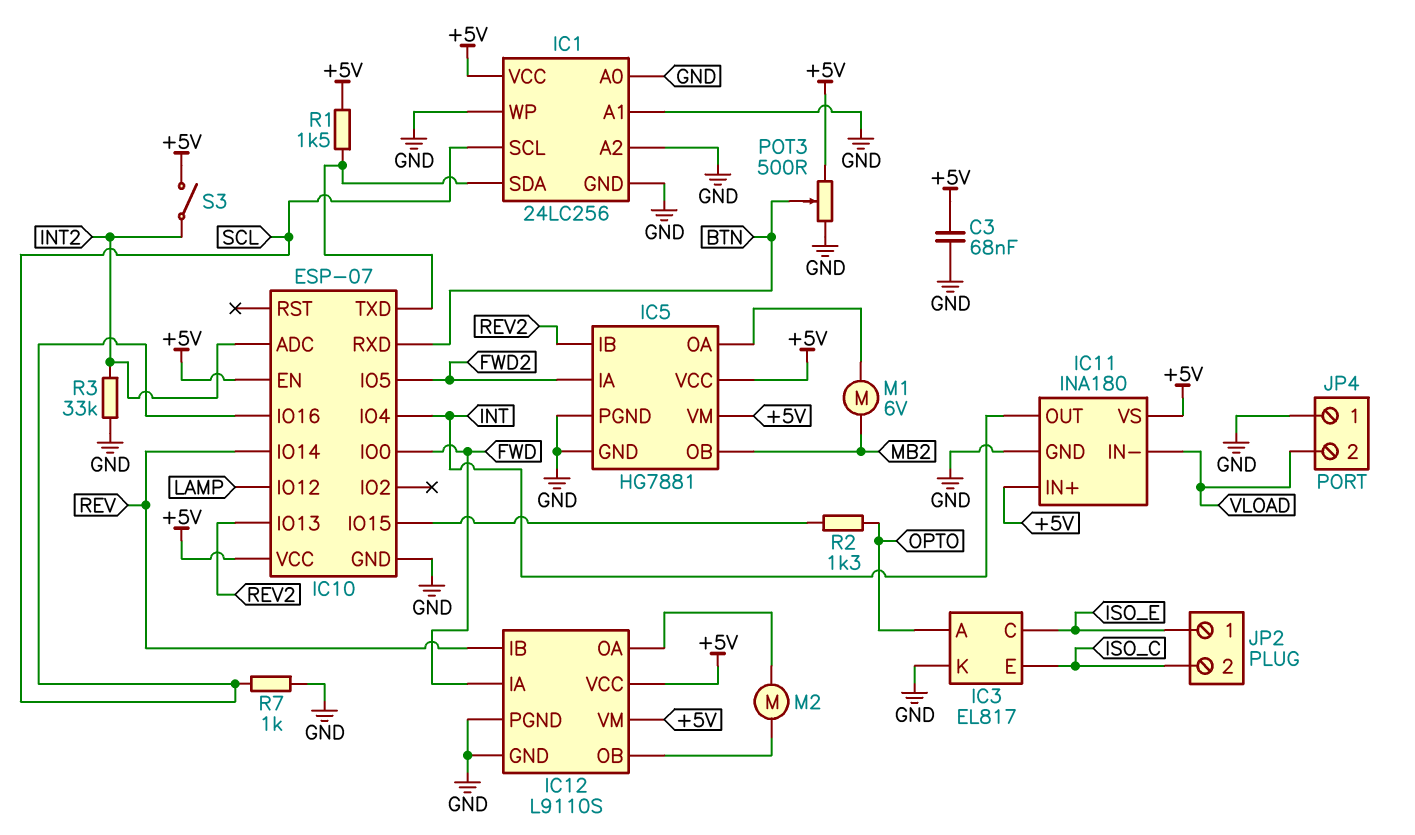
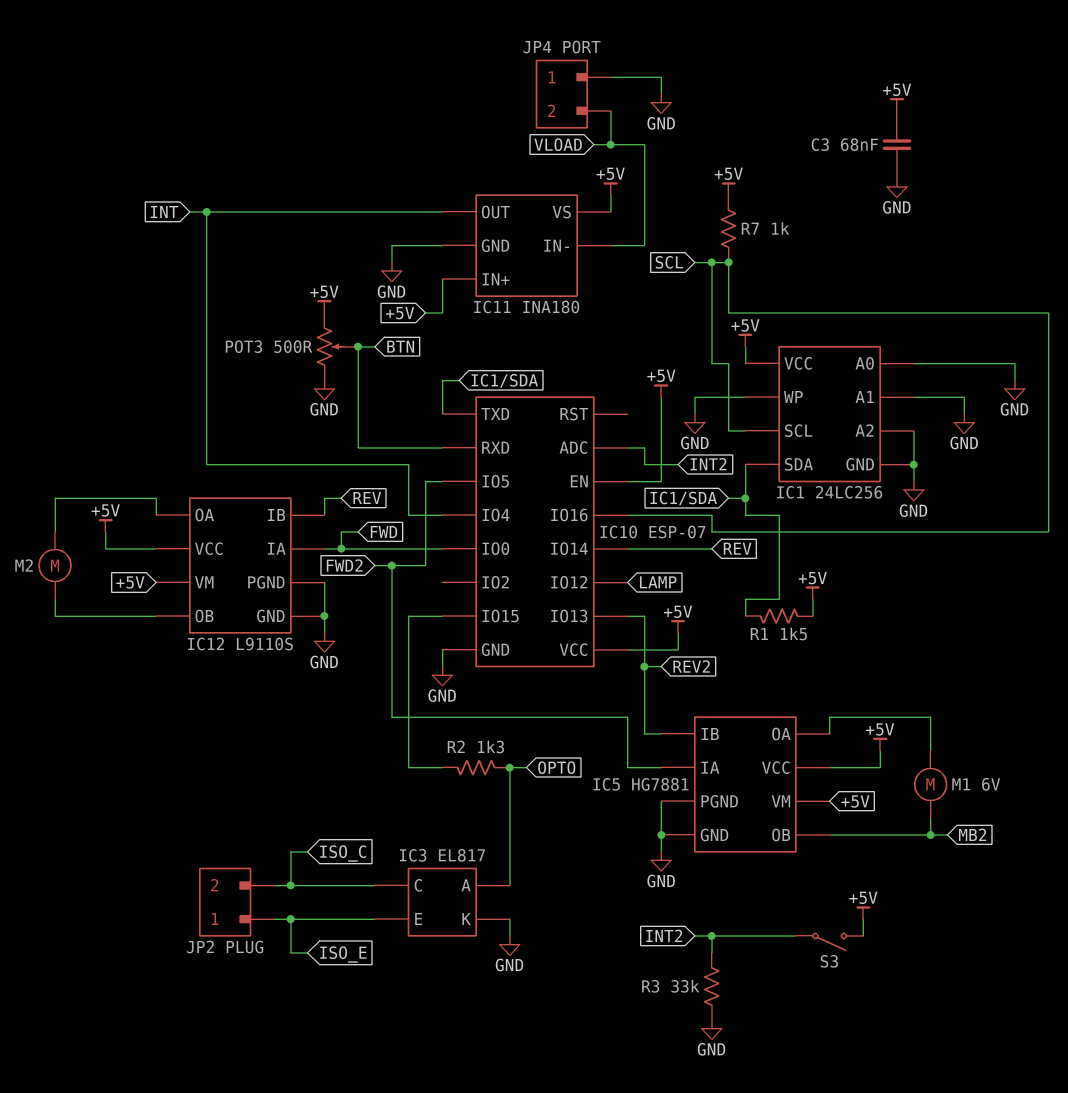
IC3 pin C: ISO_E -> ISO_C
IC3 pin E: ISO_C -> ISO_E
R7: 1k (GND, SCL) -> 1k (+5V, SCL)

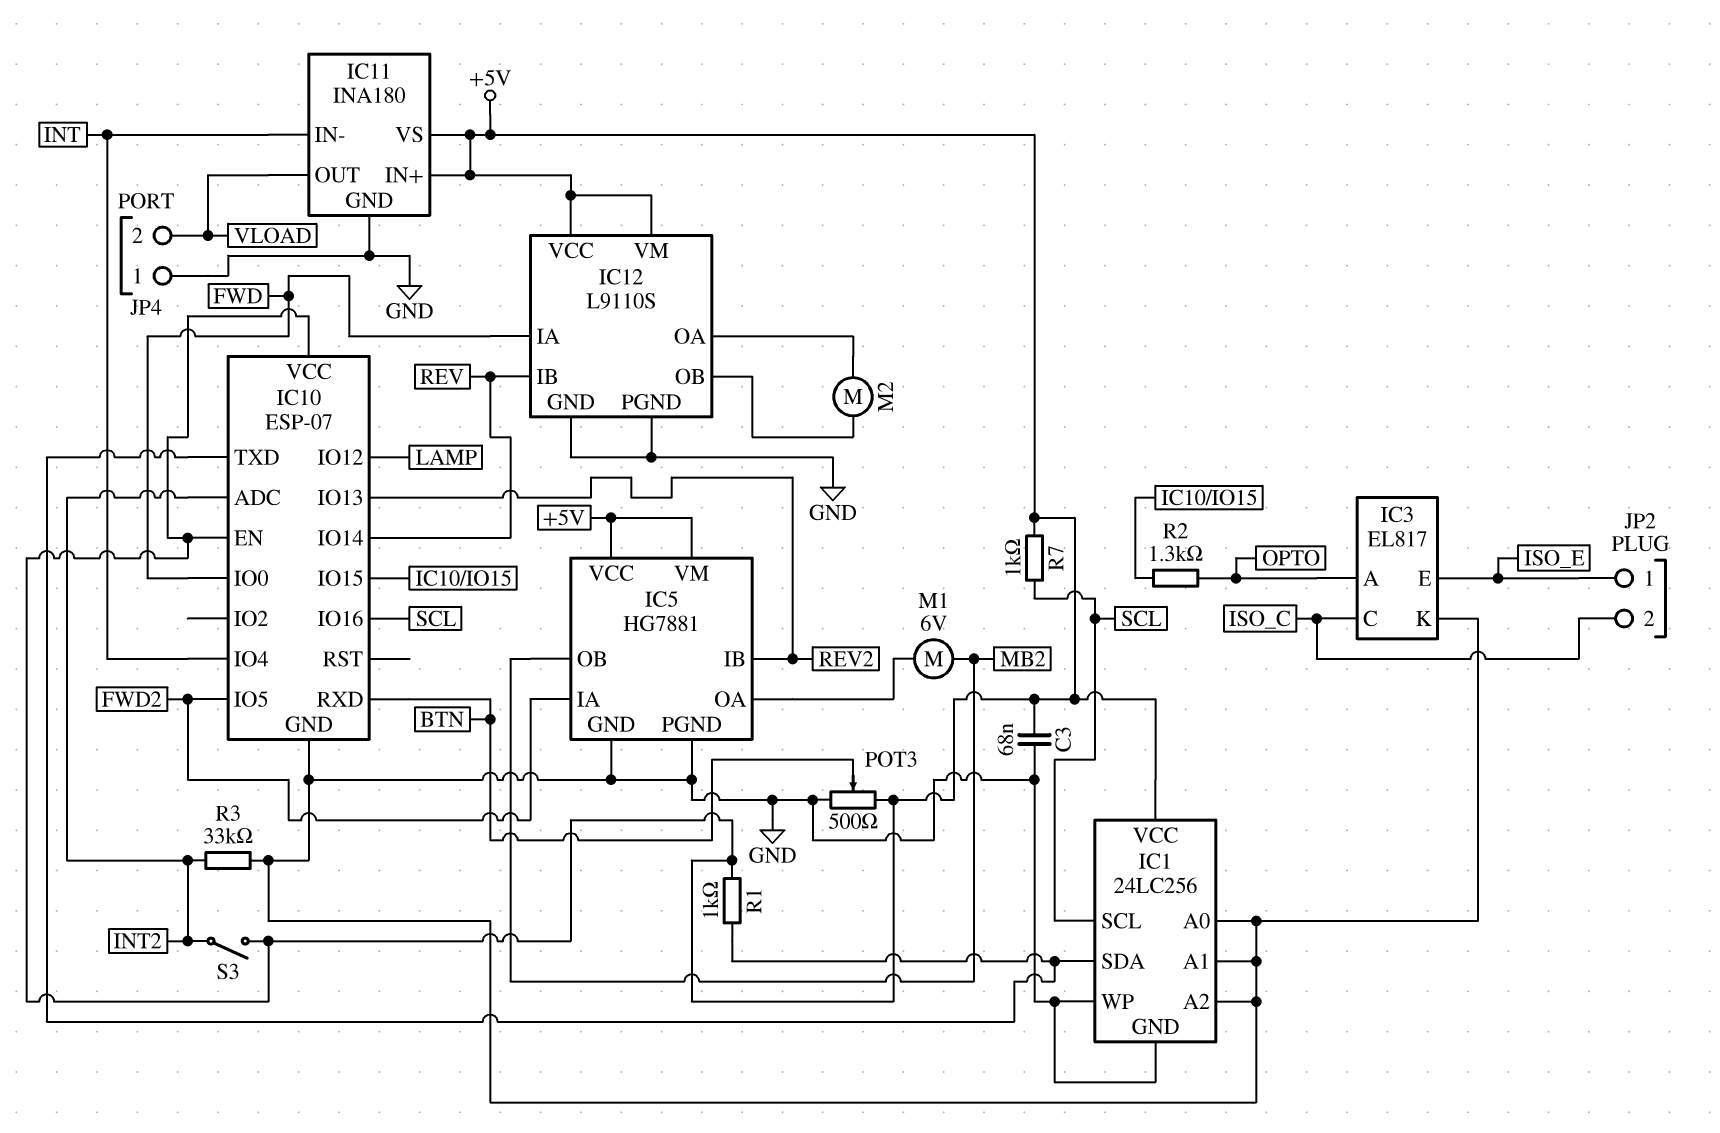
IC11 pin IN-: VLOAD -> INT
IC11 pin OUT: INT -> VLOAD
R1: 1.5k (+5V, IC1/SDA) -> 1k (+5V, IC1/SDA)

